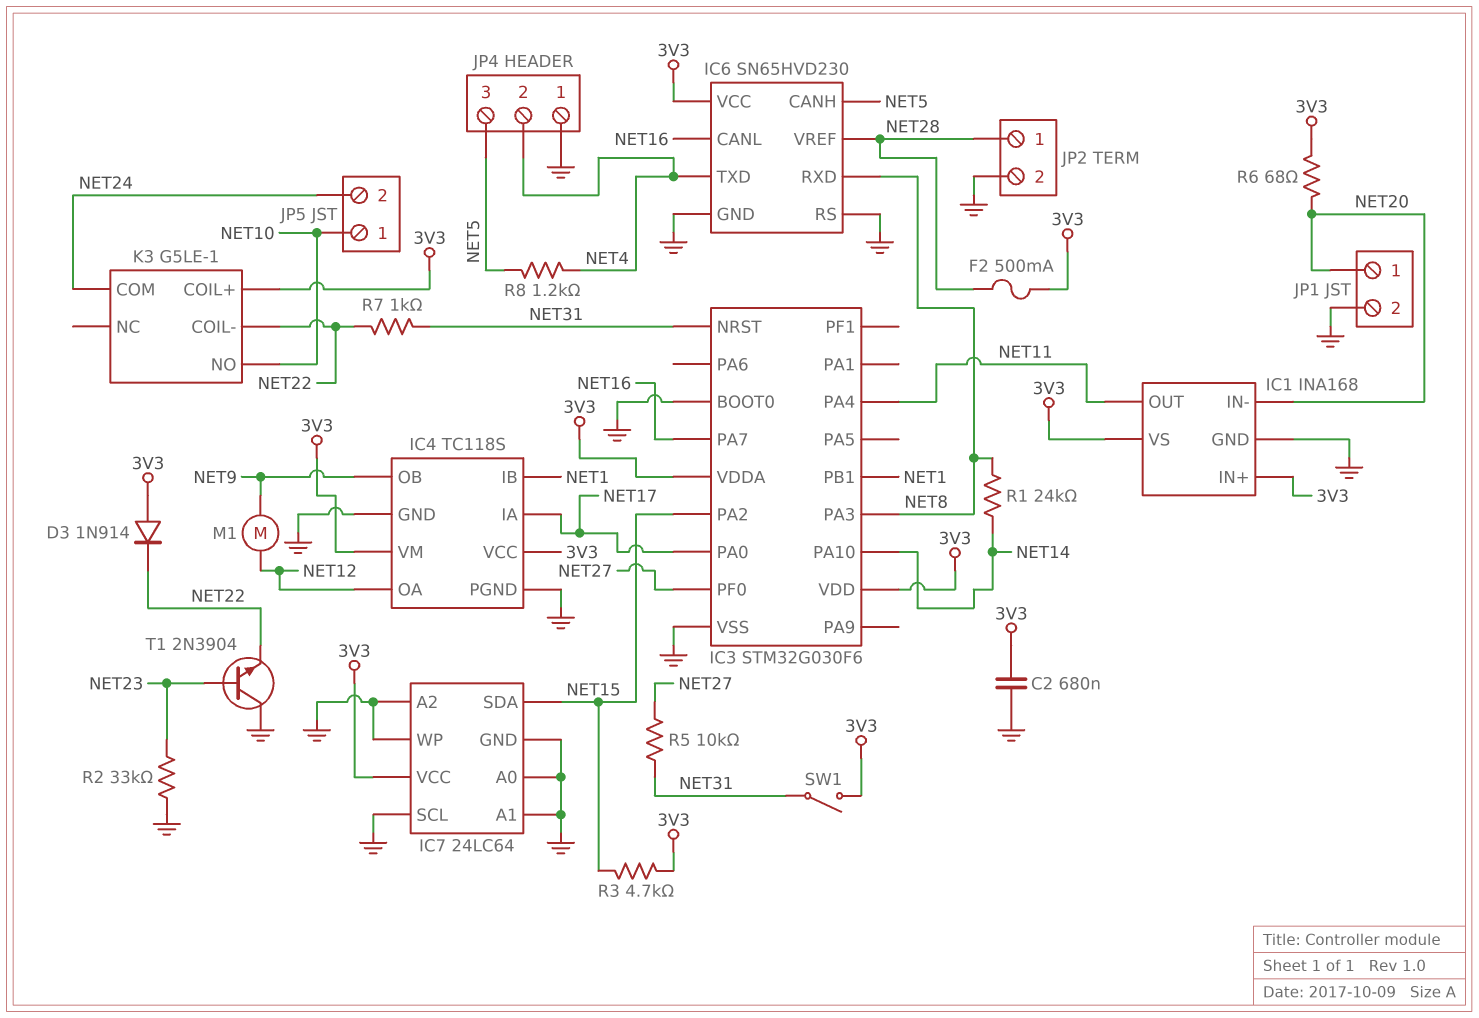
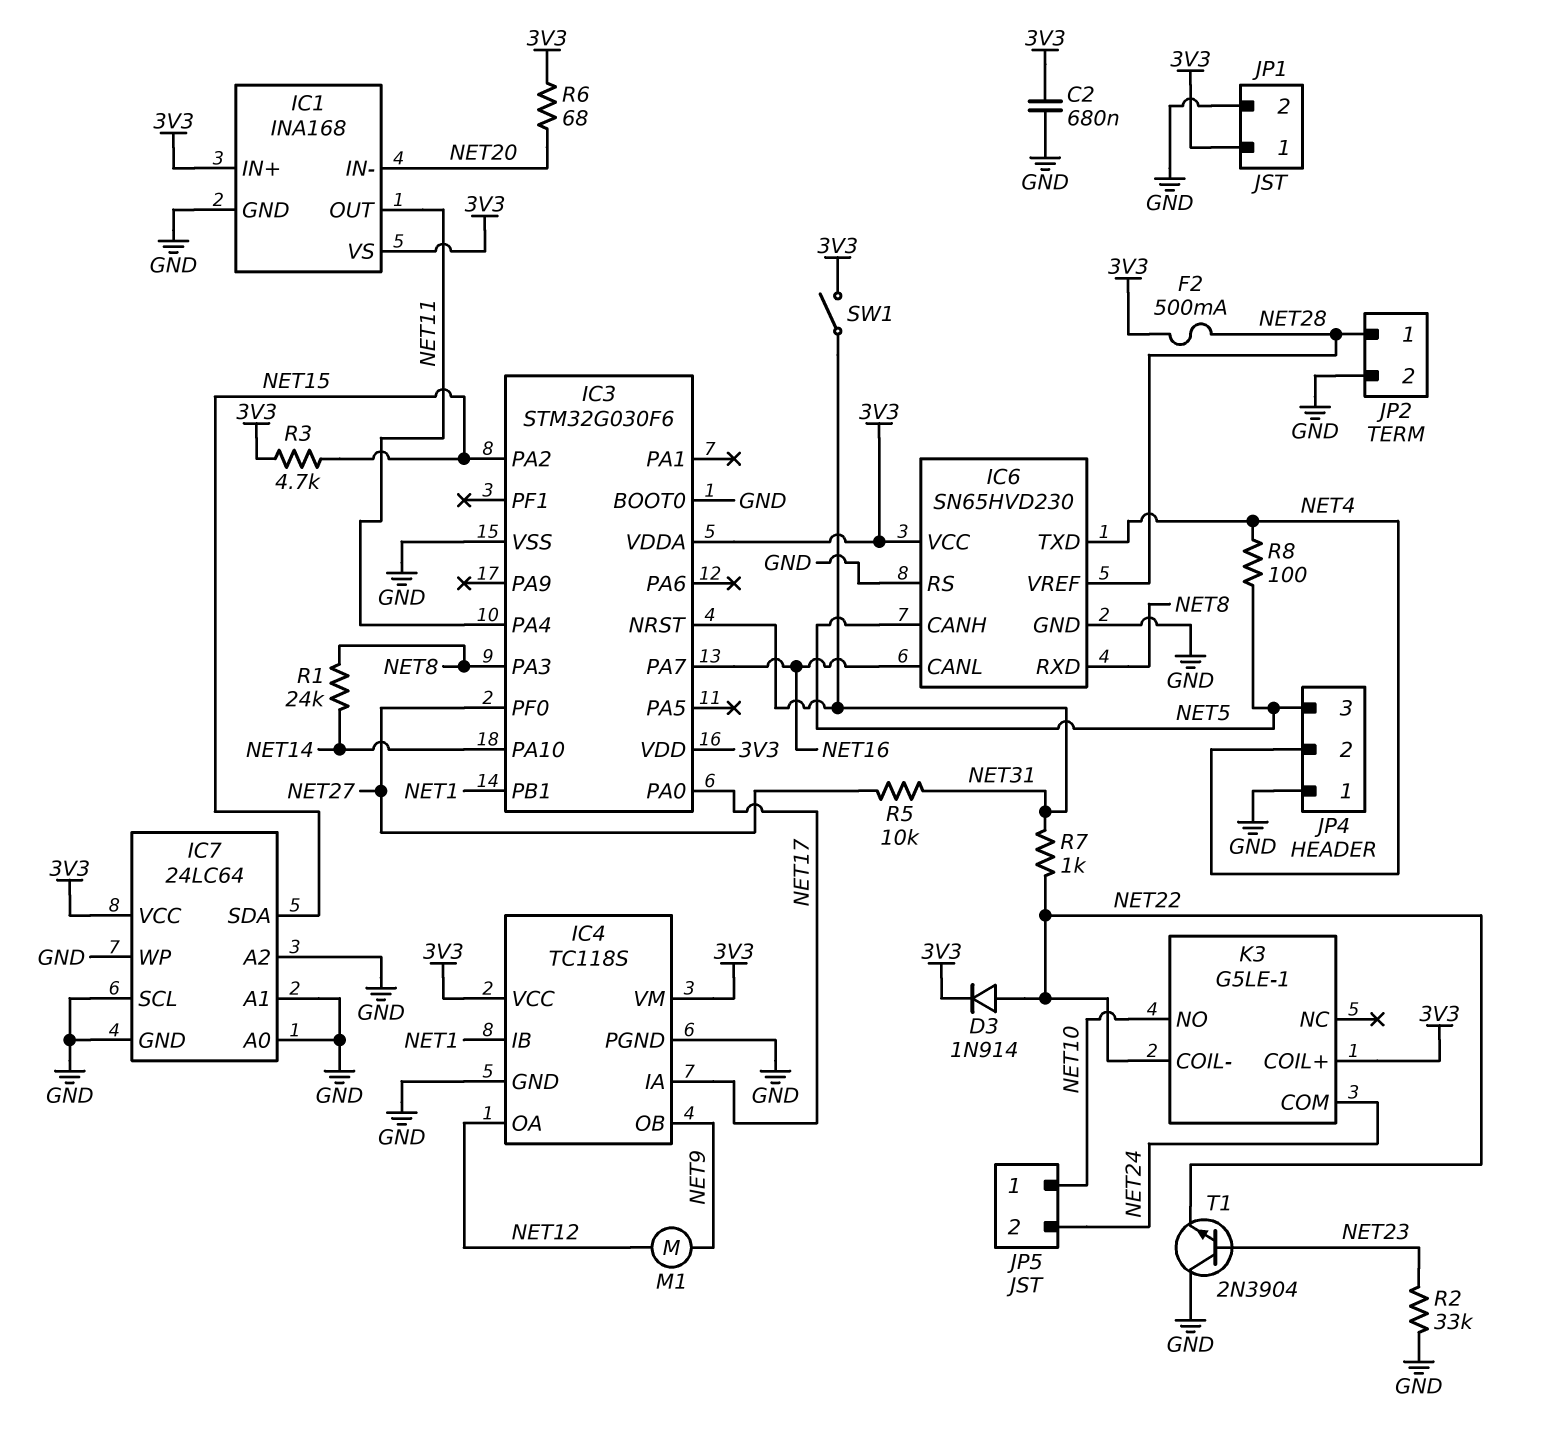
D3: diode 1N914 (A 3V3, K NET22) -> diode 1N914 (A NET22, K 3V3)
JP1 pin 1: NET20 -> 3V3
R8: 1.2k (NET4, NET5) -> 100 (NET4, NET5)

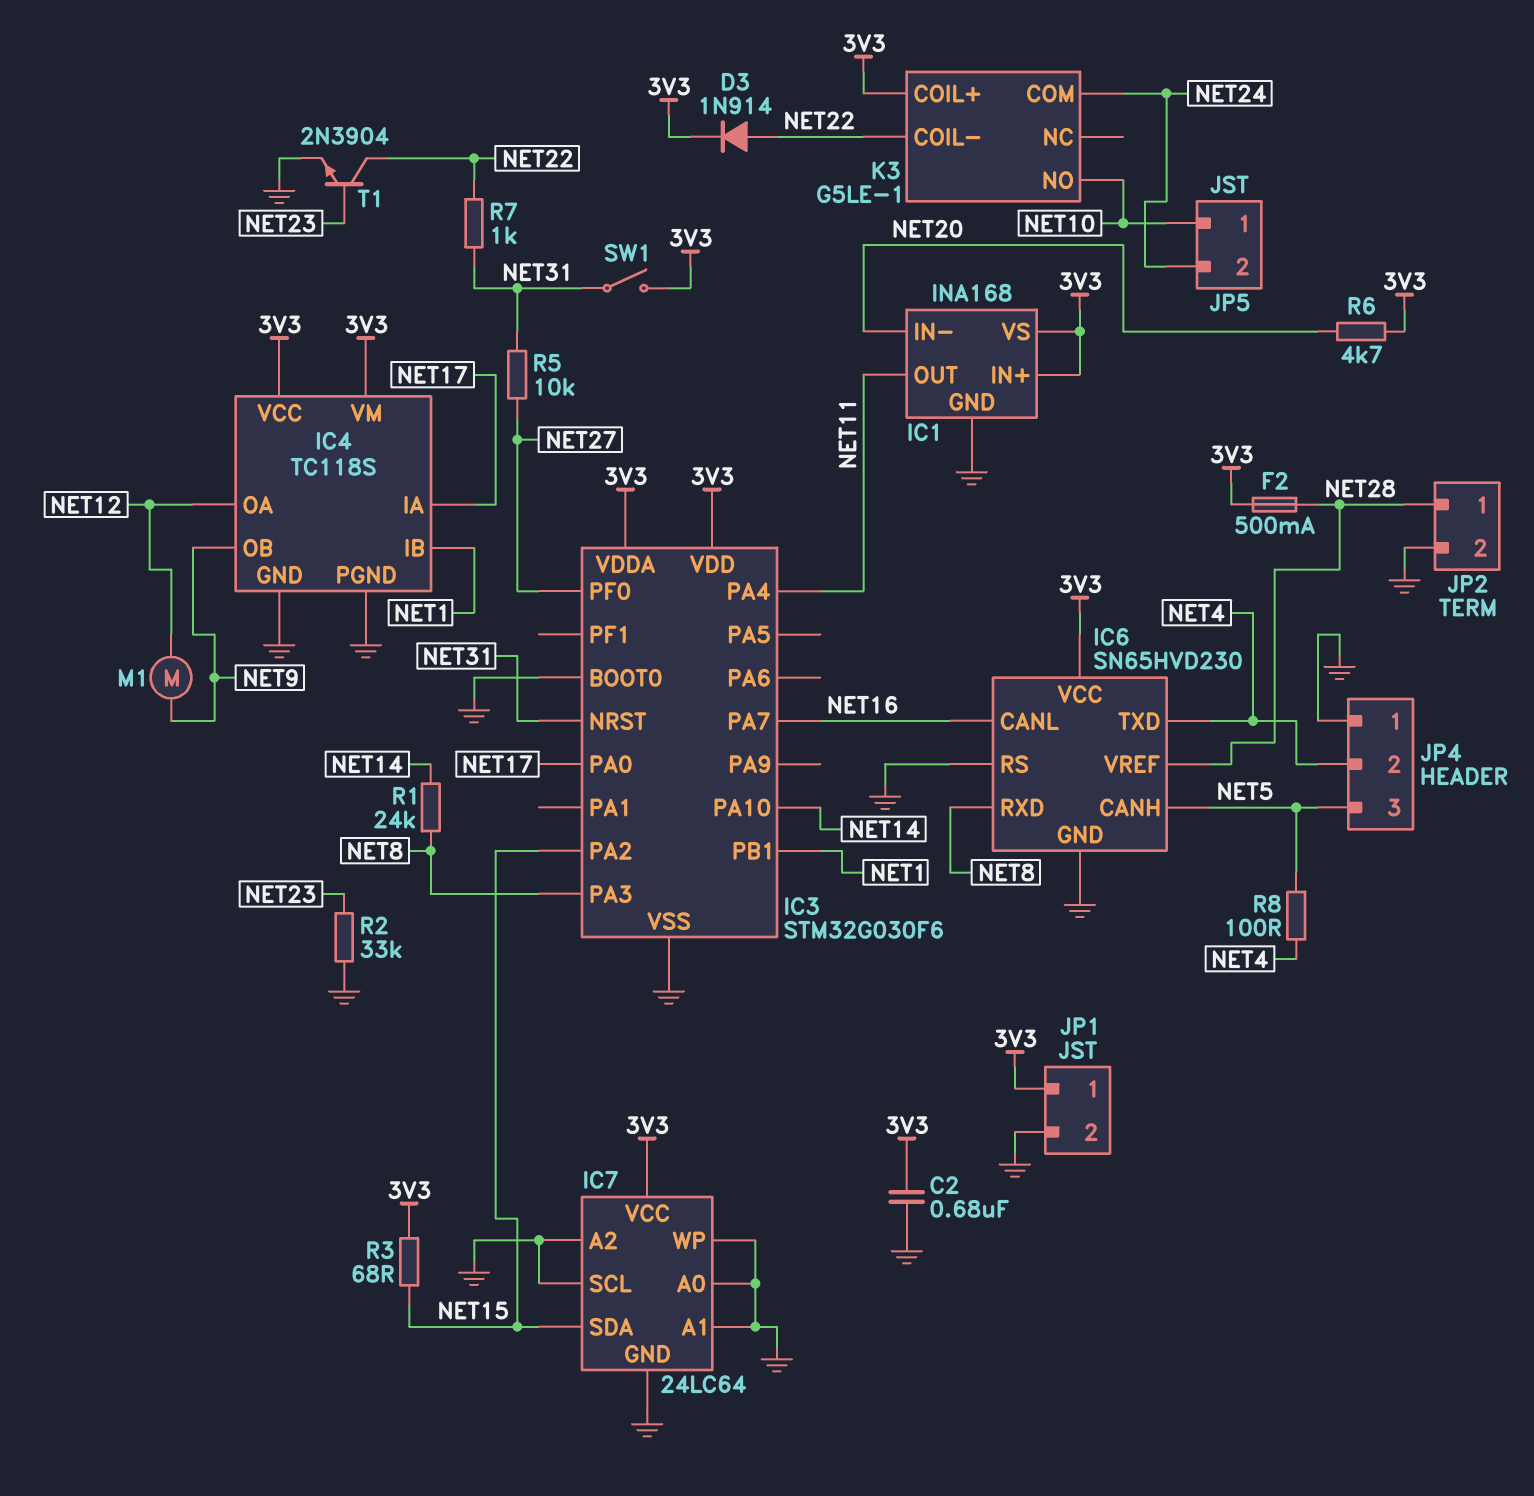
R3: 4.7k (3V3, NET15) -> 68 (3V3, NET15)
R6: 68 (3V3, NET20) -> 4.7k (3V3, NET20)
T1: NPN 2N3904 (B NET23, C GND, E NET22) -> NPN 2N3904 (B NET23, C NET22, E GND)

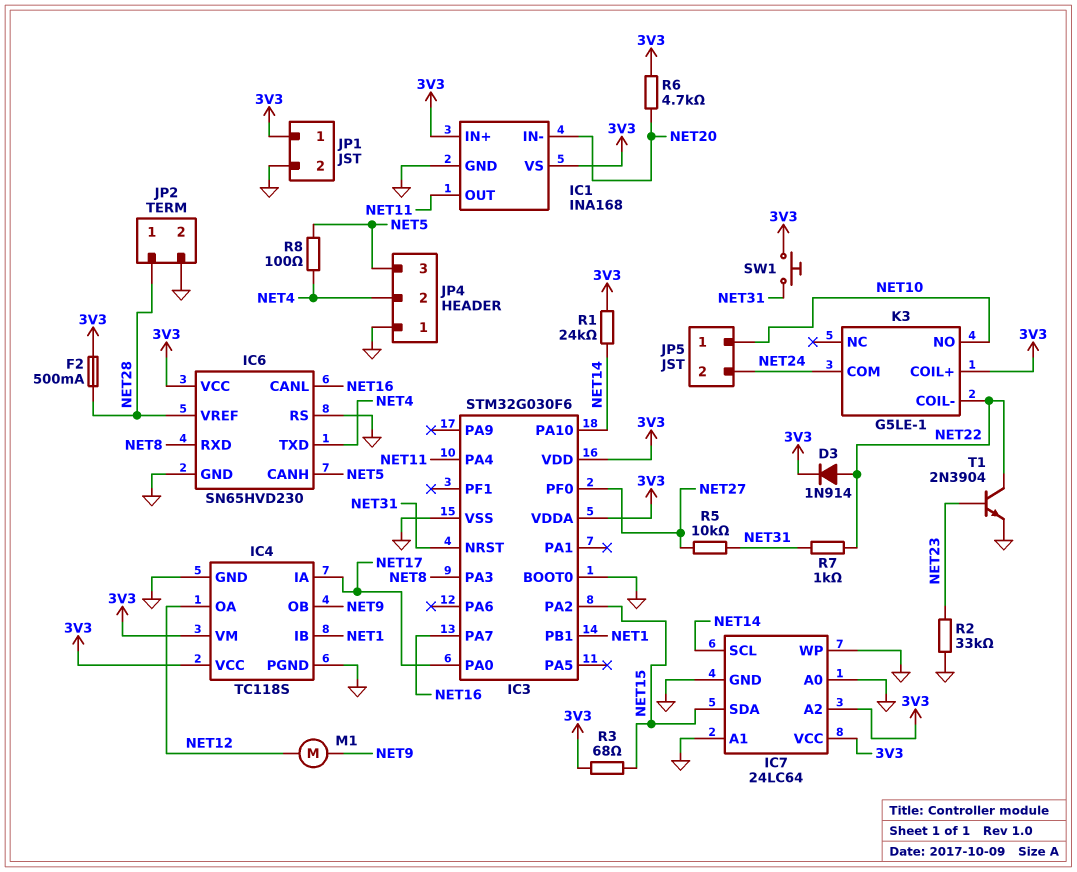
C2: 680nF (3V3, GND) -> none
IC7 pin A2: GND -> 3V3
IC7 pin SCL: GND -> NET14
R1: 24k (NET8, NET14) -> 24k (3V3, NET14)
SW1: switch (3V3, NET31) -> button (3V3, NET31)

